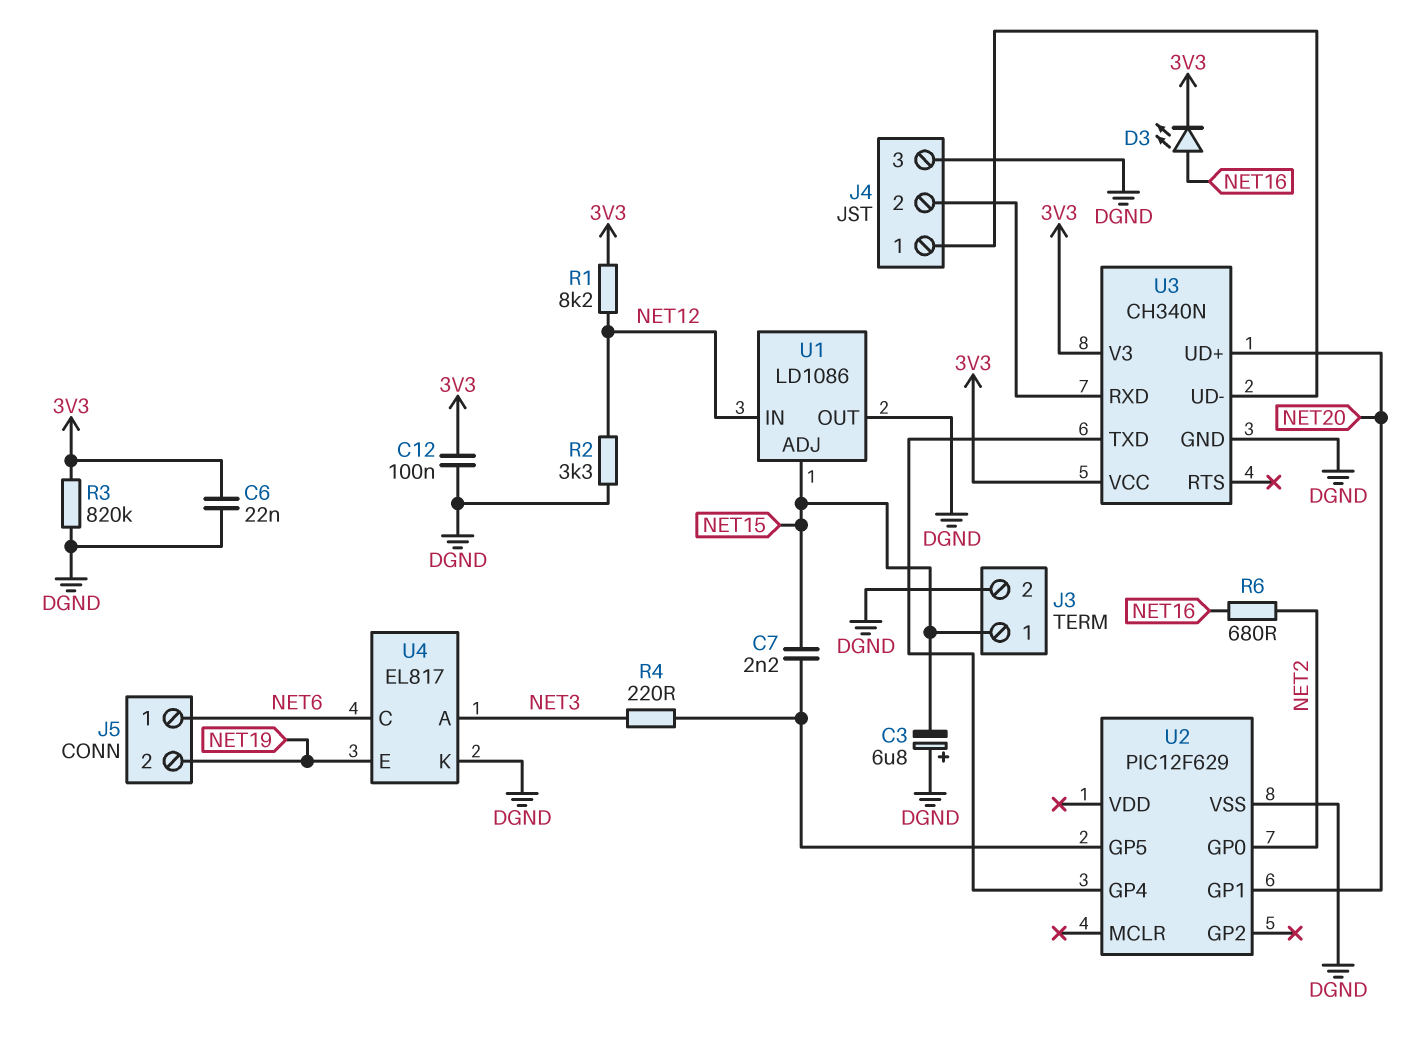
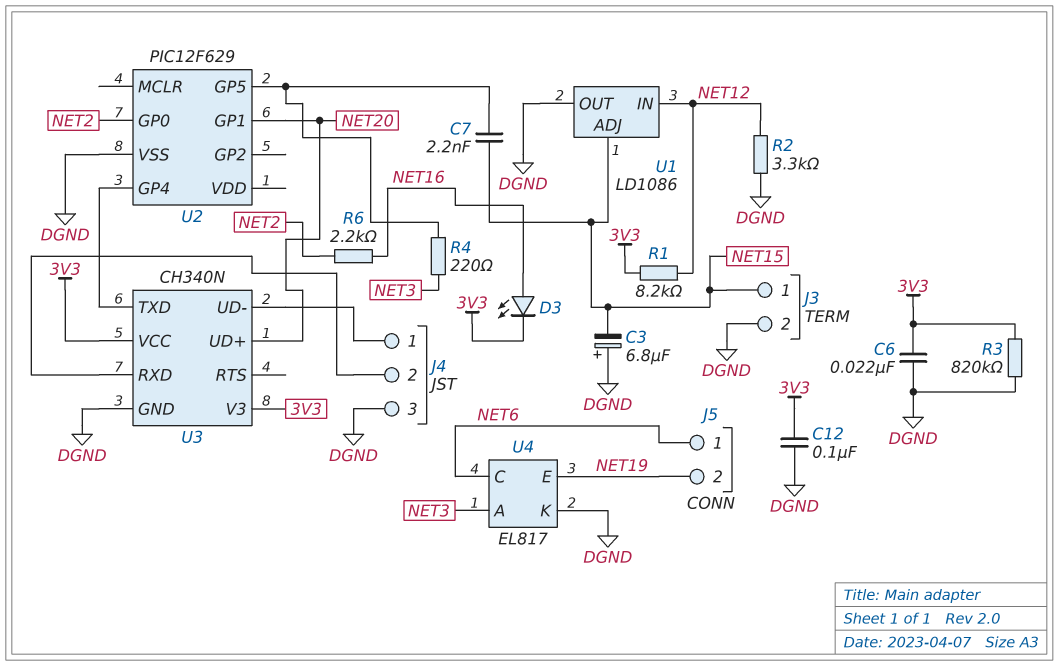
R6: 680 (NET2, NET16) -> 2.2k (NET2, NET16)

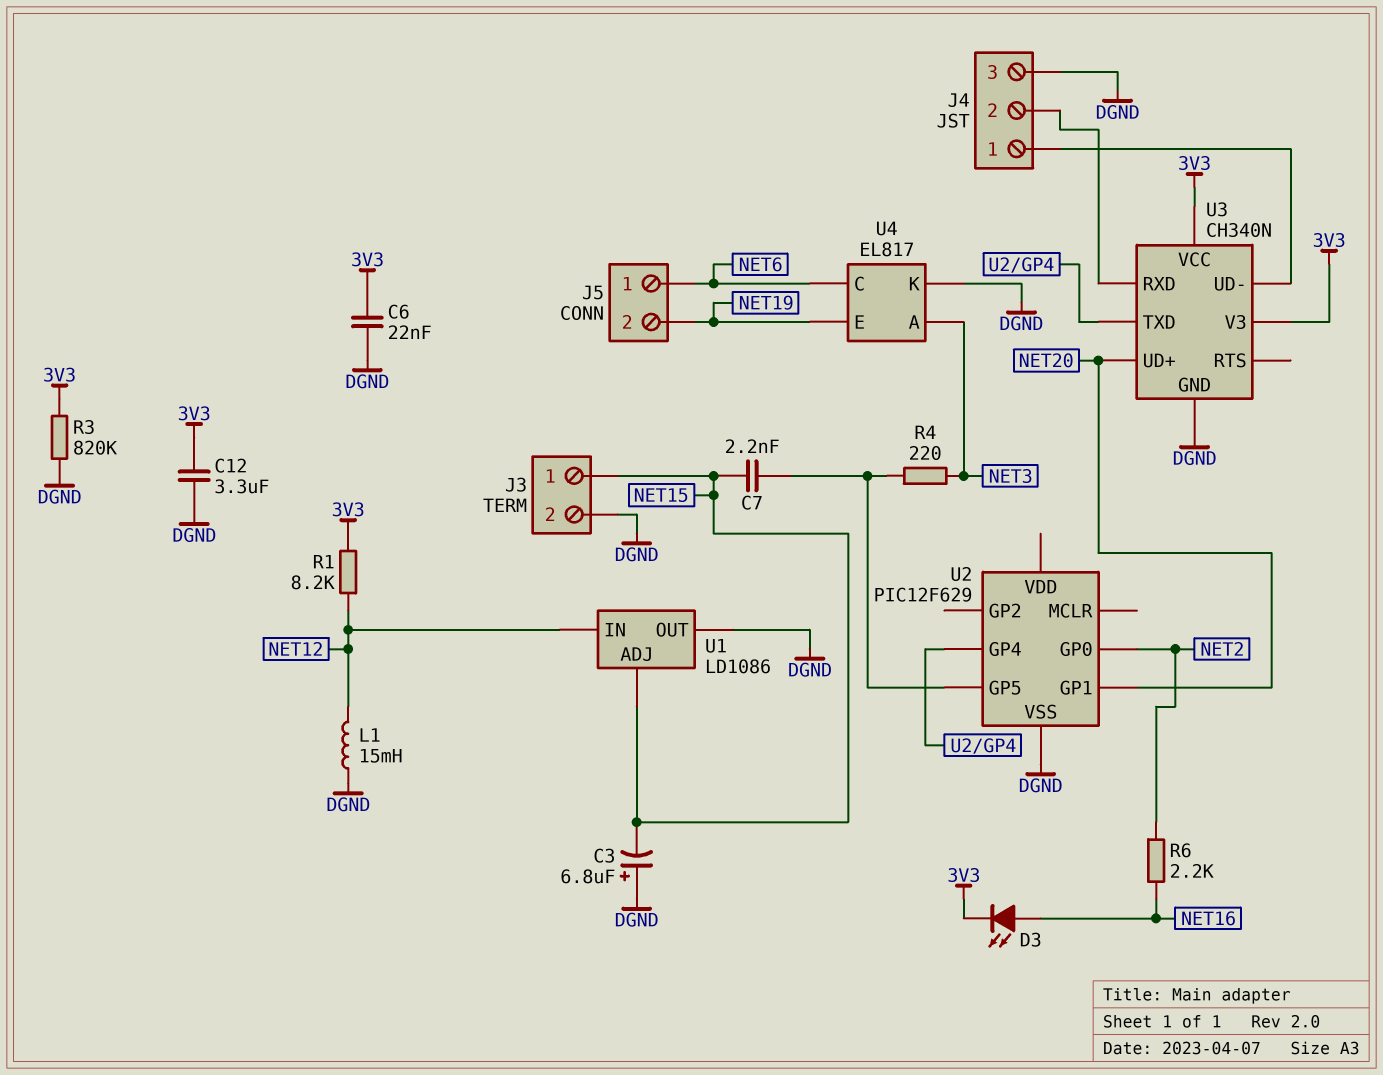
C12: 100nF (3V3, DGND) -> 3.3uF (3V3, DGND)
L1: none -> 15mH (DGND, NET12)
R2: 3.3k (DGND, NET12) -> none

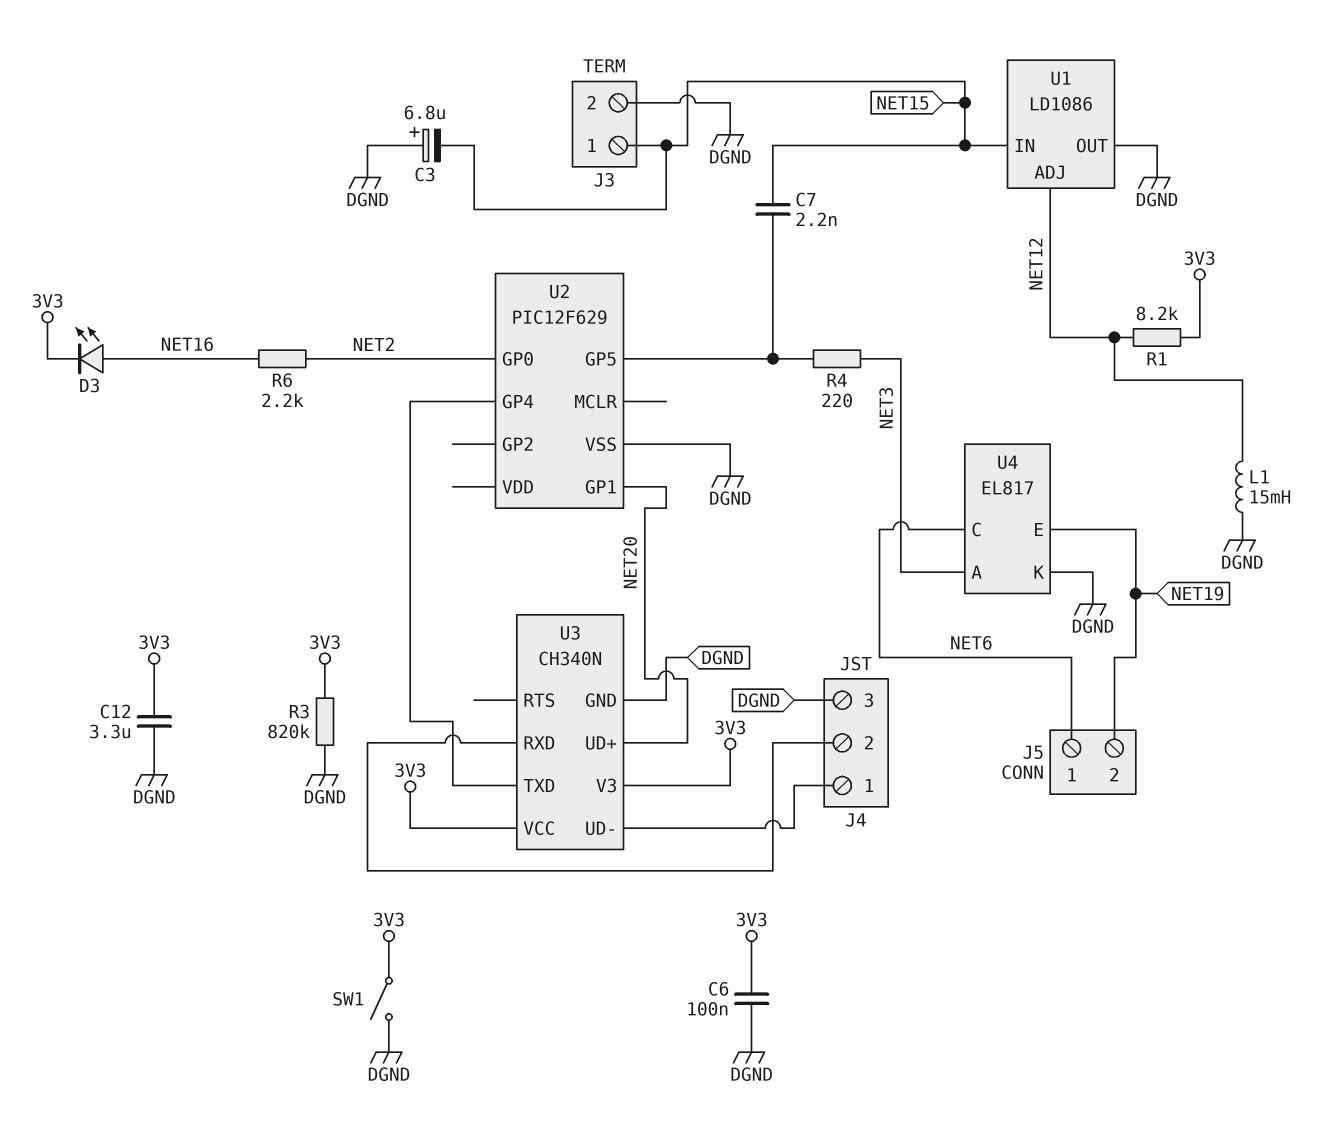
C6: 22nF (3V3, DGND) -> 100nF (3V3, DGND)
SW1: none -> switch (3V3, DGND)
U1 pin ADJ: NET15 -> NET12
U1 pin IN: NET12 -> NET15

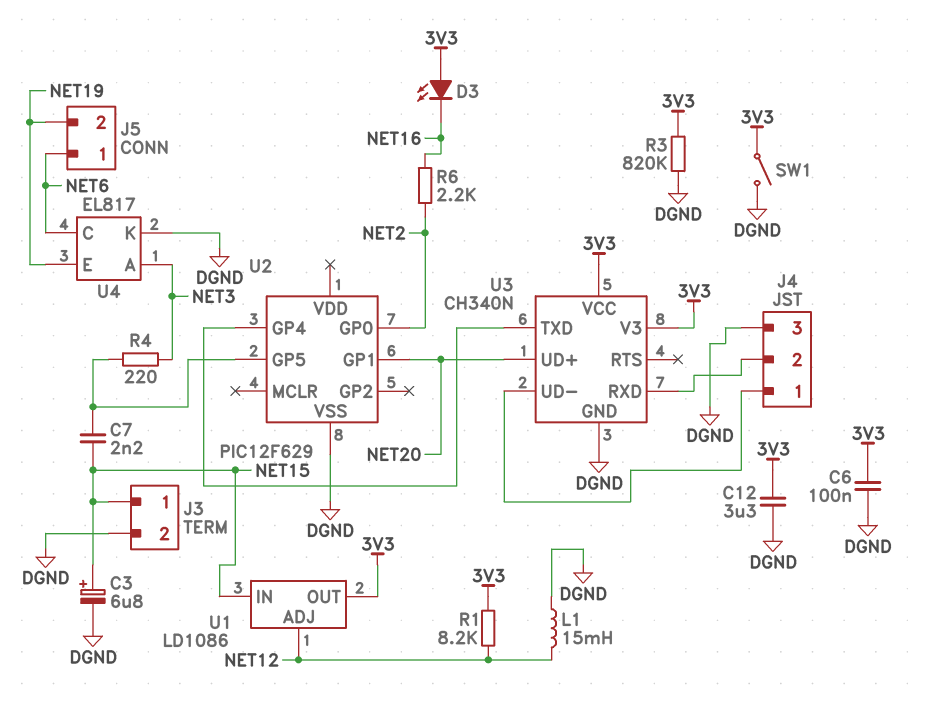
C3: 6.8uF (plus DGND, minus NET15) -> 6.8uF (plus NET15, minus DGND)
D3: LED (A NET16, K 3V3) -> LED (A 3V3, K NET16)
U1 pin OUT: DGND -> 3V3

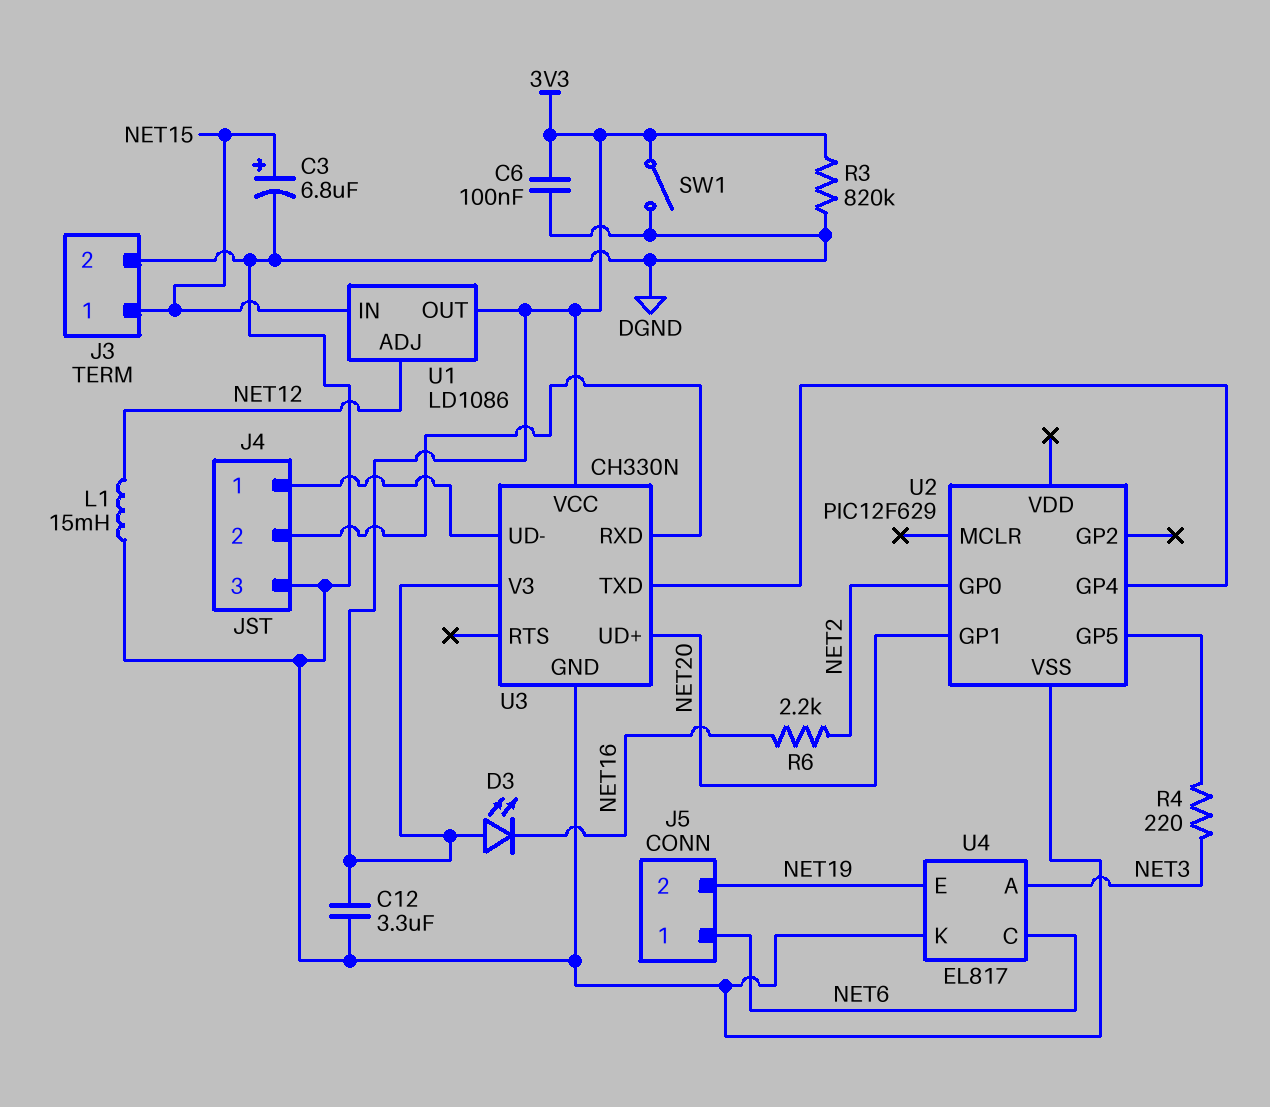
C7: 2.2nF (NET15, U2/GP5) -> none
R1: 8.2k (3V3, NET12) -> none
U3: CH340N -> CH330N

